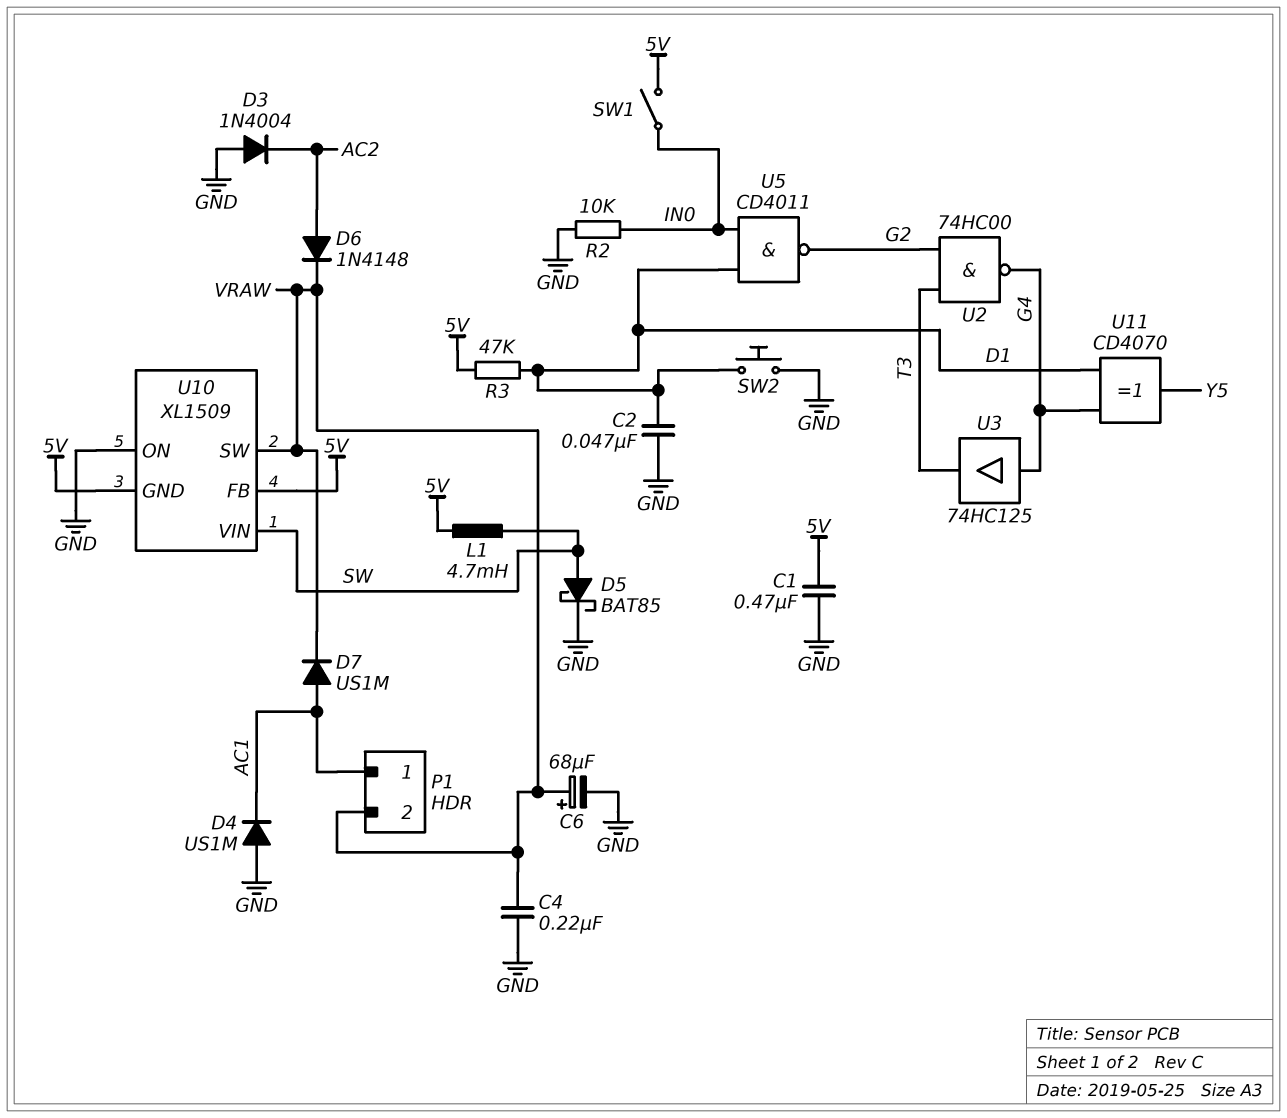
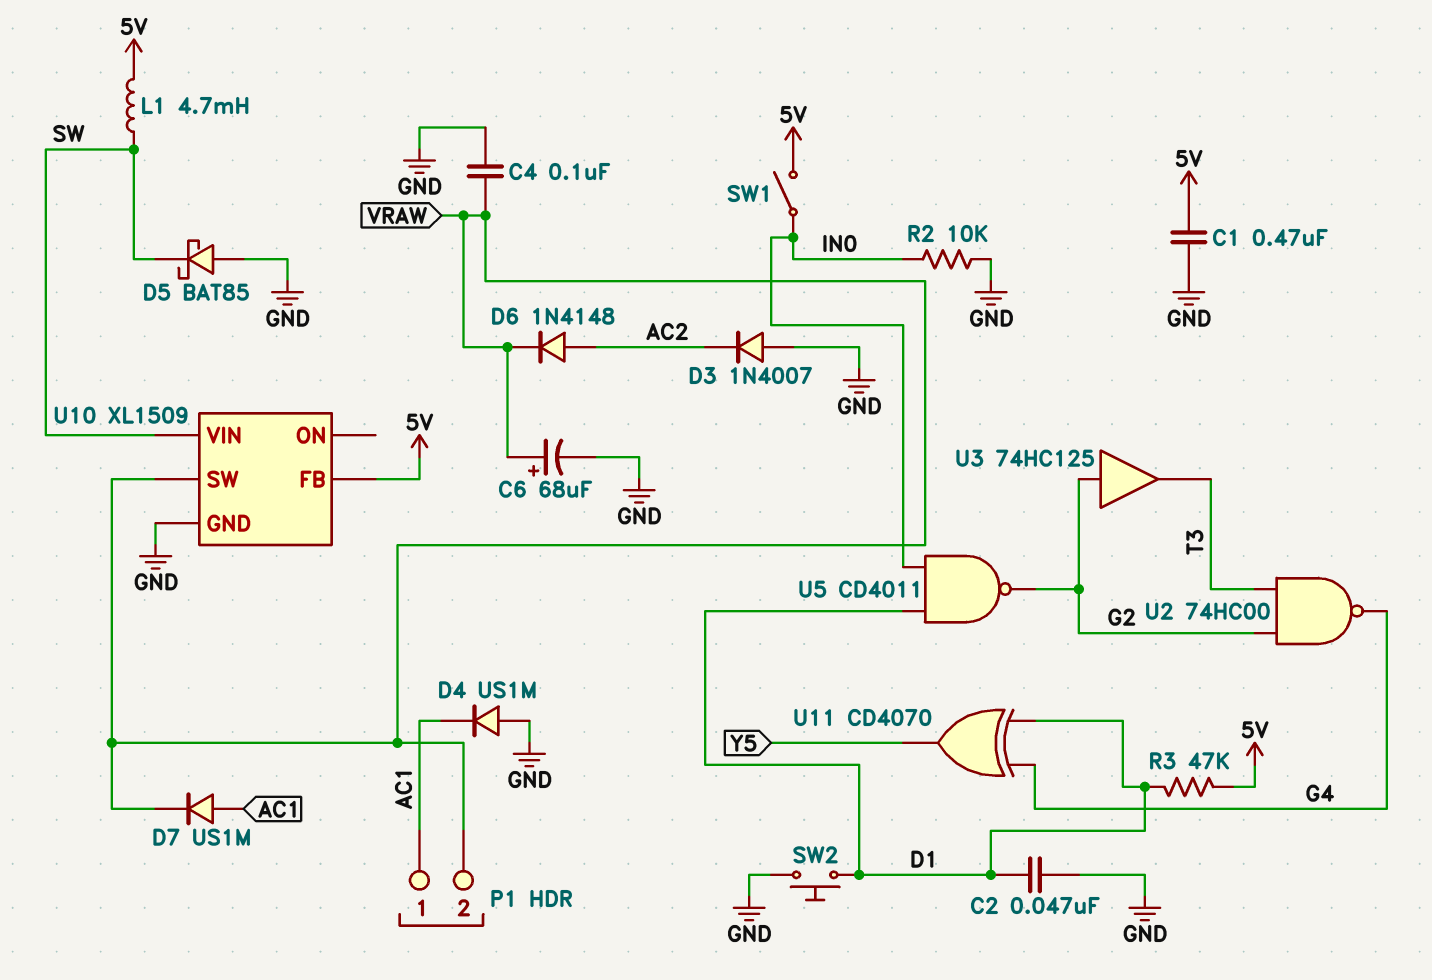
C4: 220nF (GND, VRAW) -> 100nF (GND, VRAW)
D3: diode 1N4004 (A GND, K AC2) -> diode 1N4007 (A GND, K AC2)
D5: schottky BAT85 (A SW, K GND) -> schottky BAT85 (A GND, K SW)
U3: buffer 74HC125 (in G4, out T3) -> buffer 74HC125 (in G2, out T3)
U10 pin GND: 5V -> GND
U10 pin ON: GND -> none

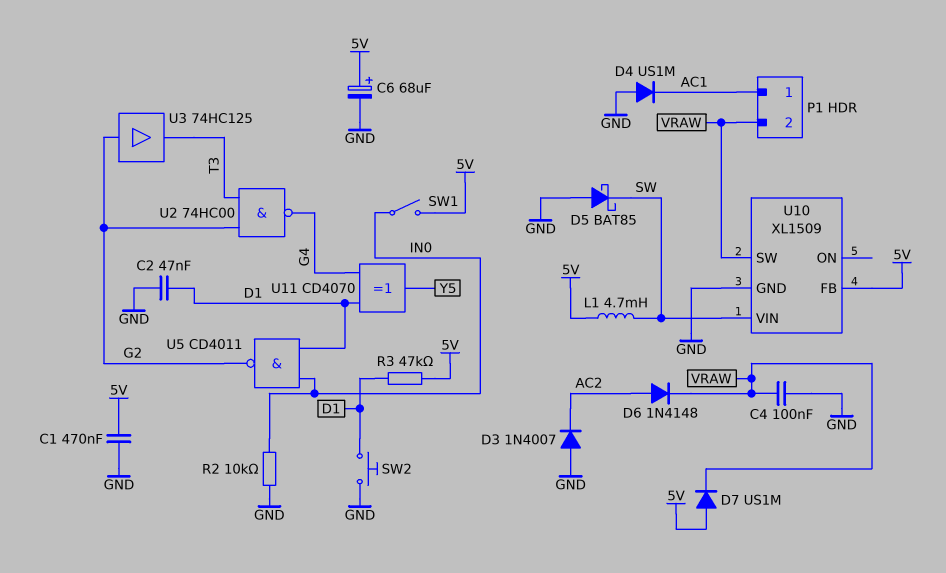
C6: 68uF (plus VRAW, minus GND) -> 68uF (plus 5V, minus GND)
D7: diode US1M (A AC1, K VRAW) -> diode US1M (A 5V, K VRAW)

